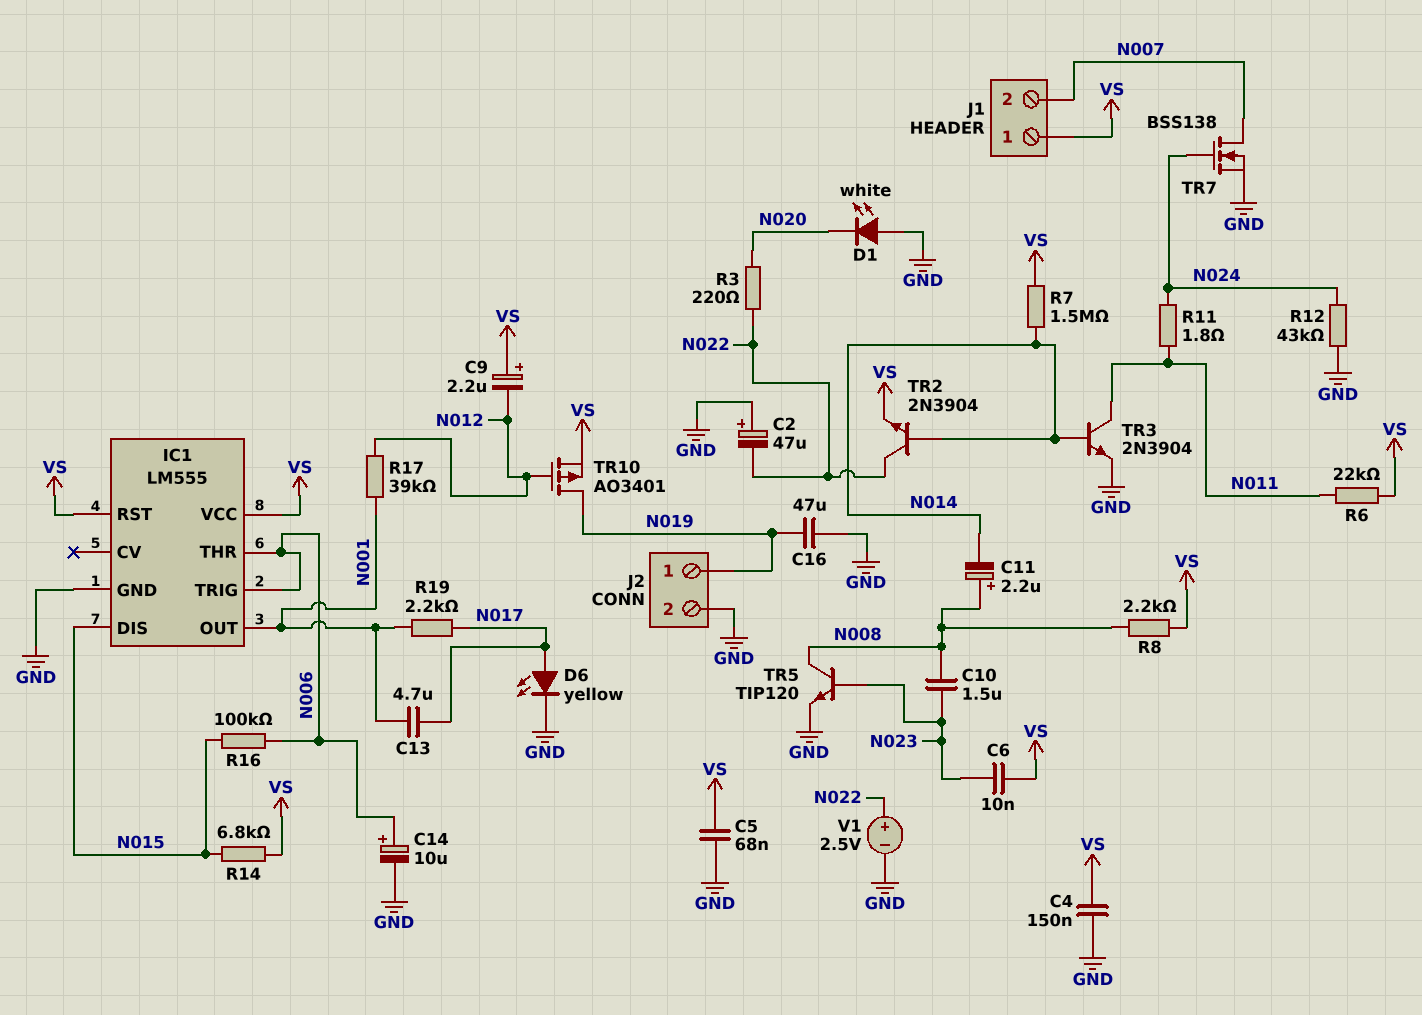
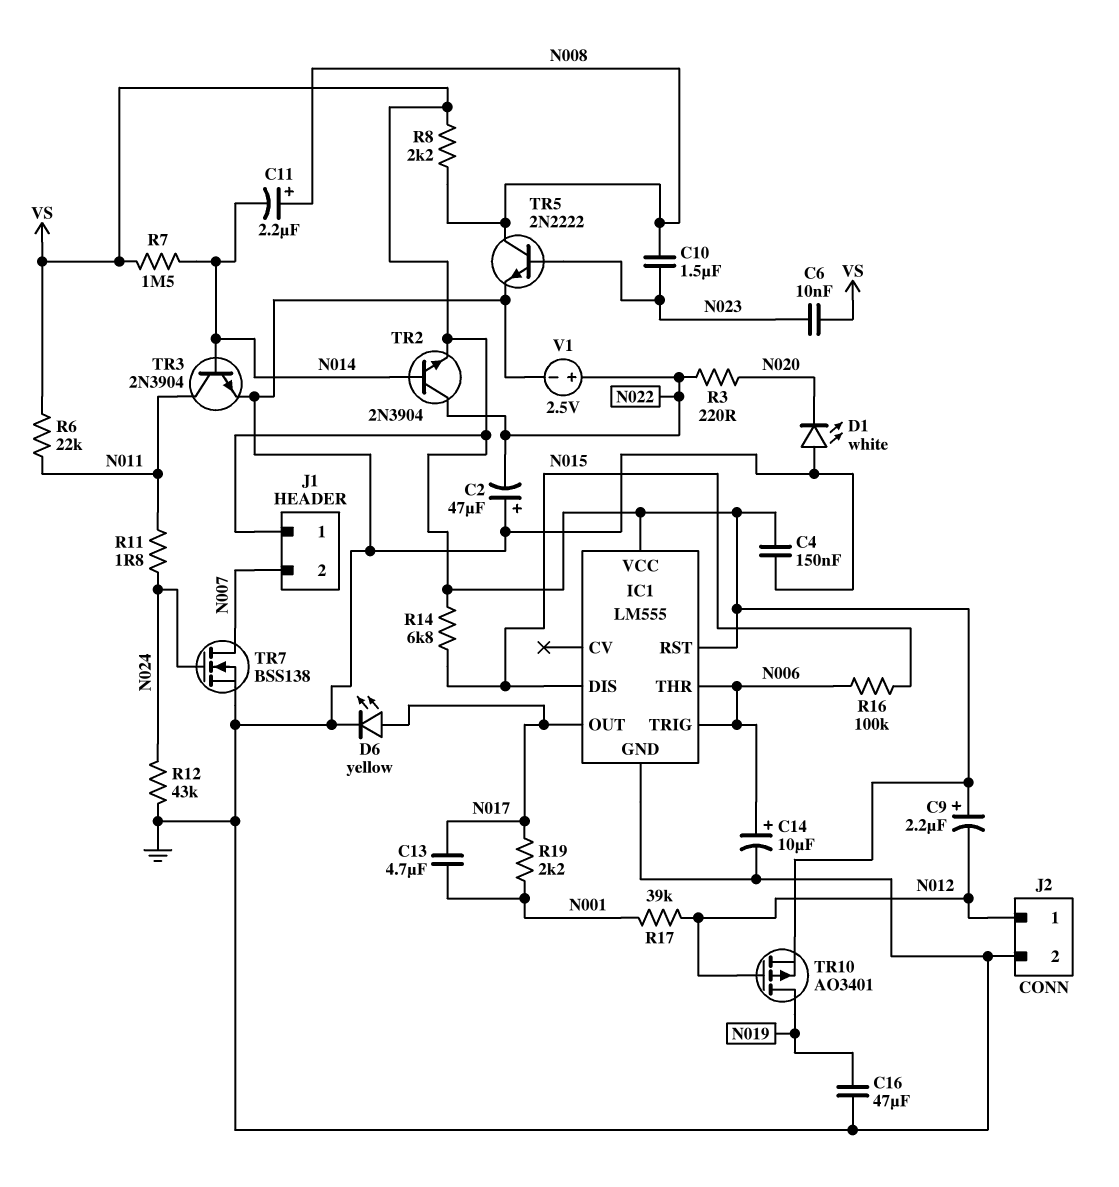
C5: 68nF (GND, VS) -> none
IC1 pin OUT: N001 -> N017
J2 pin 1: N019 -> N012
TR5: NPN TIP120 (B N023, C N008, E GND) -> NPN 2N2222 (B N023, C N008, E GND)

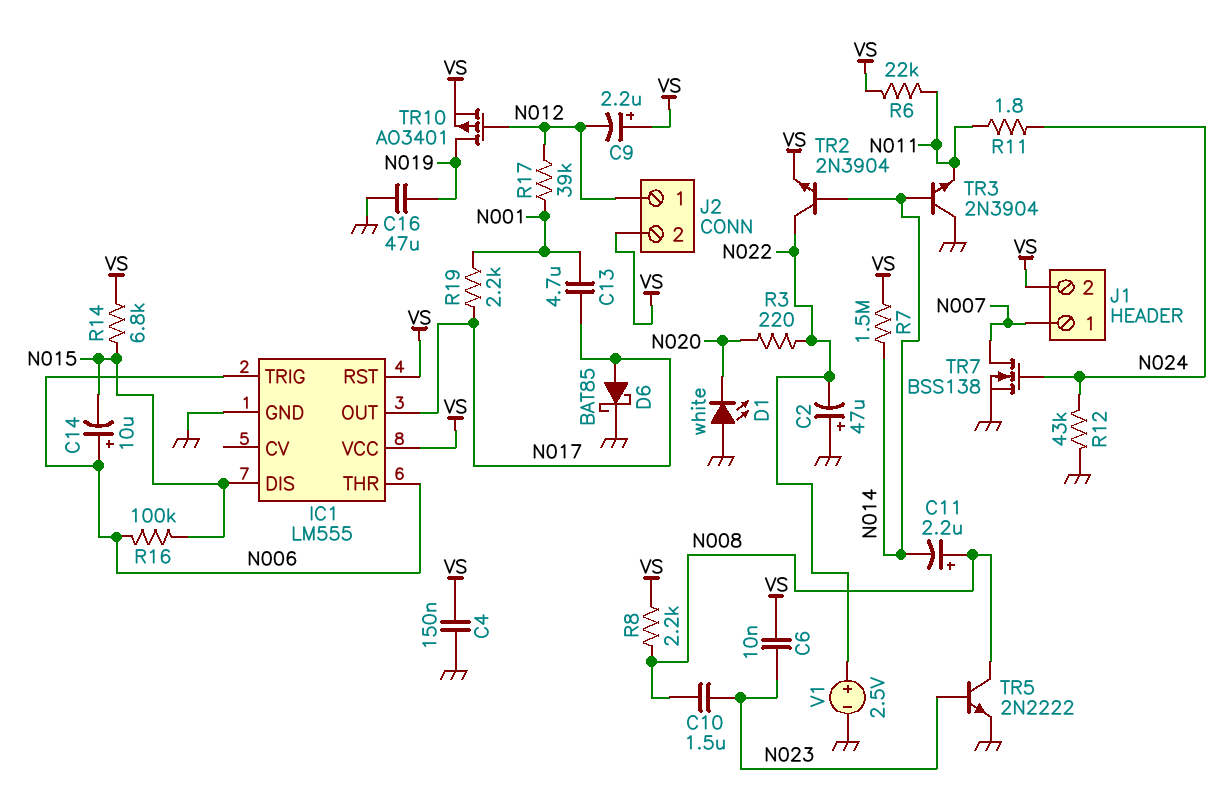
C14: 10uF (plus N006, minus GND) -> 10uF (plus N006, minus N015)
D6: LED yellow (A N017, K GND) -> schottky BAT85 (A N017, K GND)
J1 pin 1: VS -> N007
J1 pin 2: N007 -> VS
J2 pin 2: GND -> VS
TR3: NPN 2N3904 (B N014, C N011, E GND) -> NPN 2N3904 (B N014, C GND, E N011)

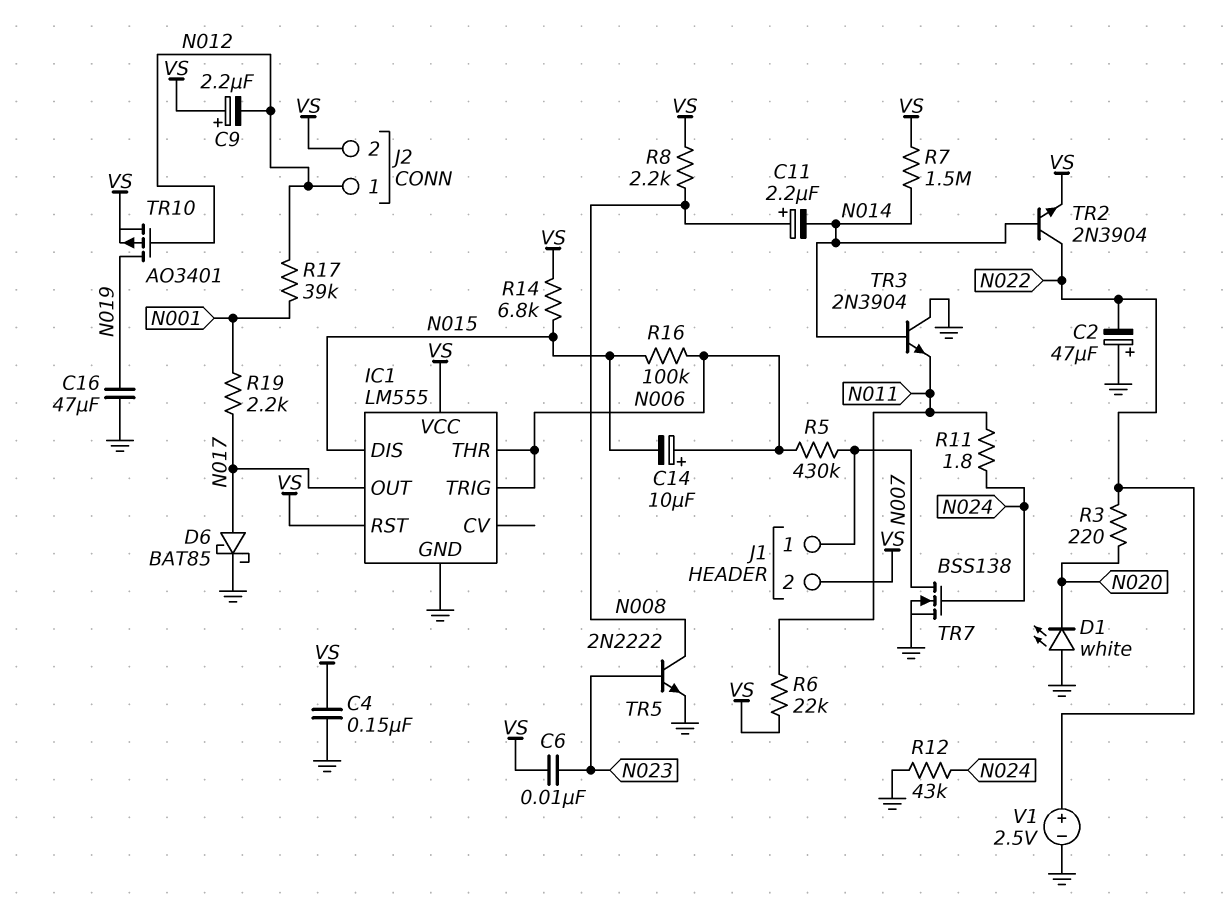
C10: 1.5uF (N008, N023) -> none
C13: 4.7uF (N001, N017) -> none
R5: none -> 430k (N006, N007)

